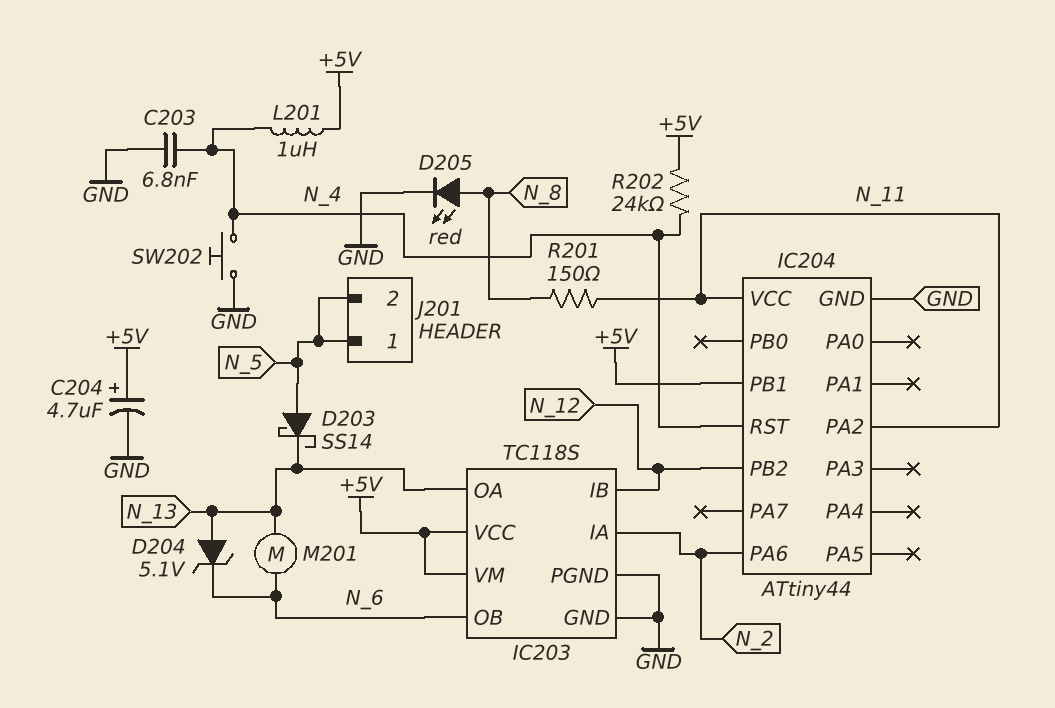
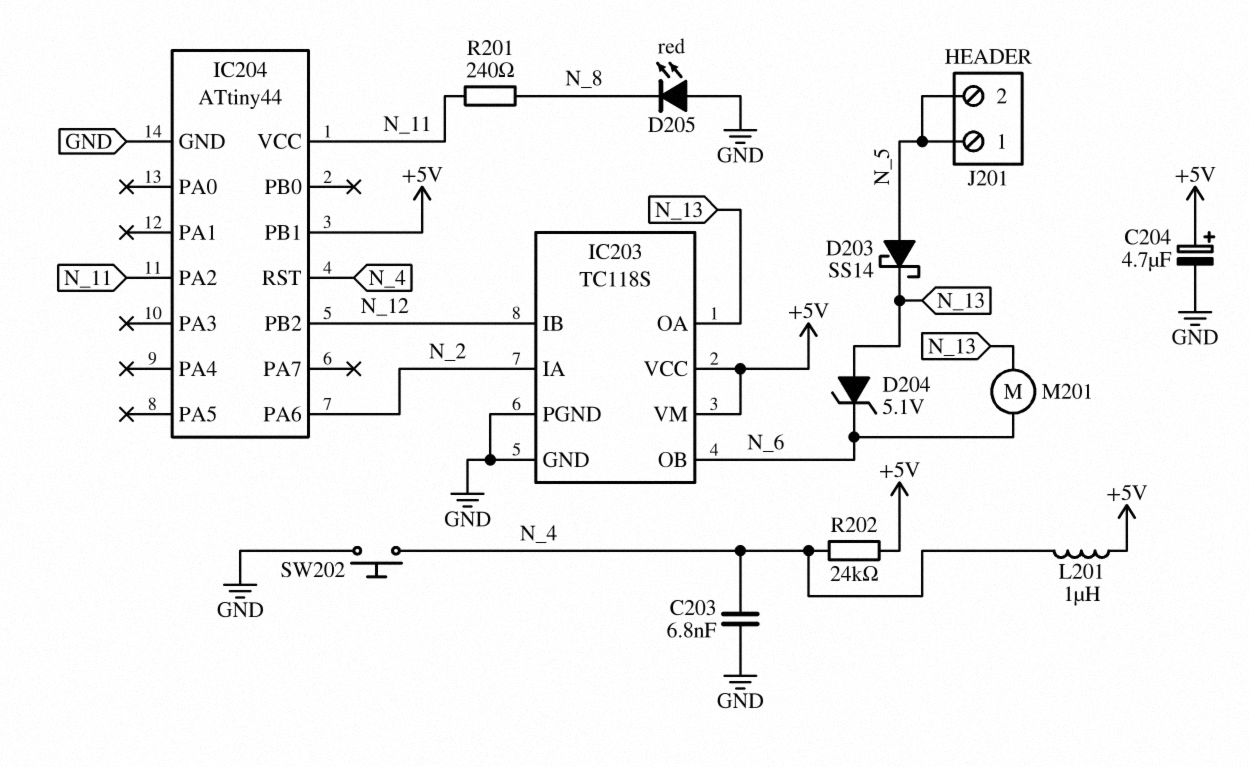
D205: LED red (A N_8, K GND) -> LED red (A GND, K N_8)
R201: 150 (N_8, N_11) -> 240 (N_8, N_11)

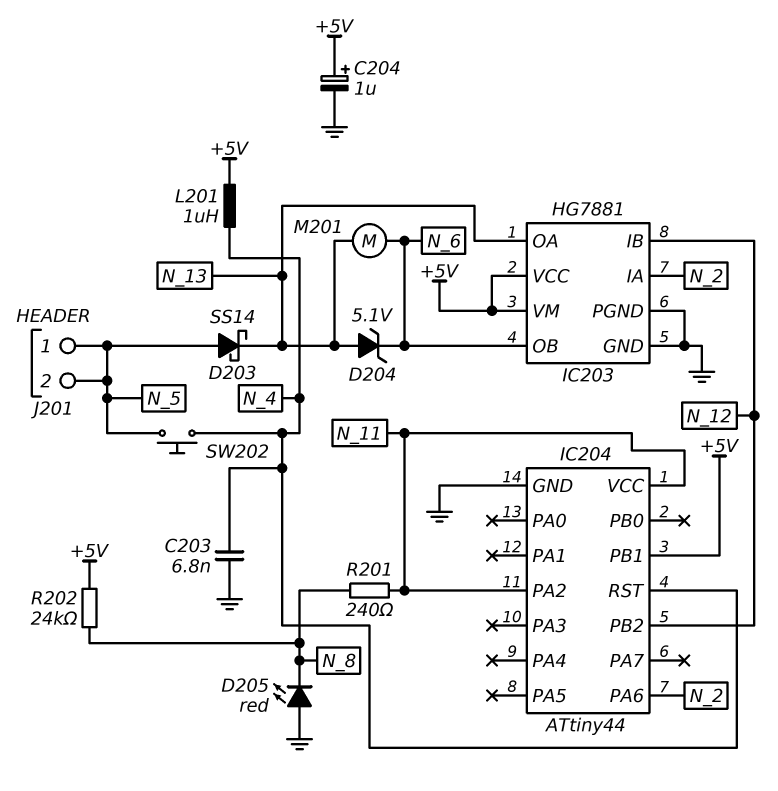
C204: 4.7uF (plus +5V, minus GND) -> 1uF (plus +5V, minus GND)
IC203: TC118S -> HG7881
R202: 24k (+5V, N_4) -> 24k (+5V, N_8)
SW202: button (GND, N_4) -> button (N_4, N_5)

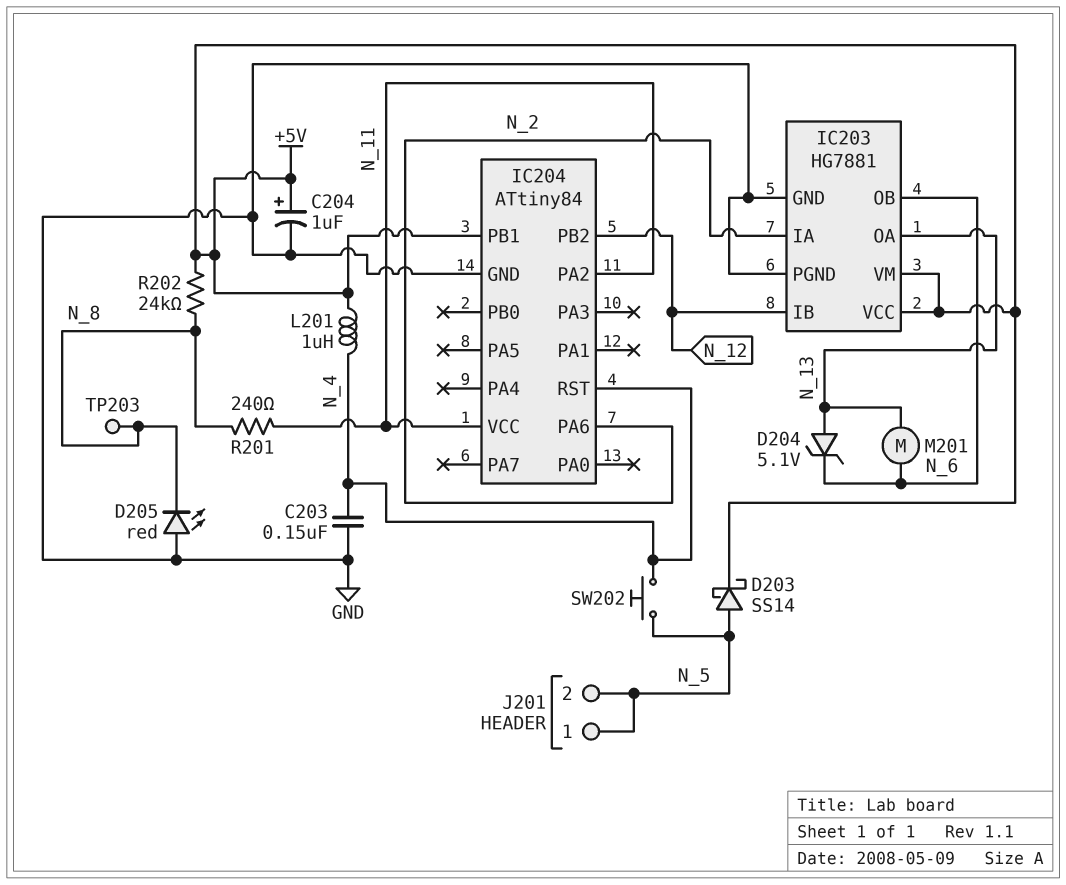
C203: 6.8nF (GND, N_4) -> 150nF (GND, N_4)
D203: schottky SS14 (A N_5, K N_13) -> schottky SS14 (A N_5, K +5V)
IC204: ATtiny44 -> ATtiny84
TP203: none -> test point (N_8)

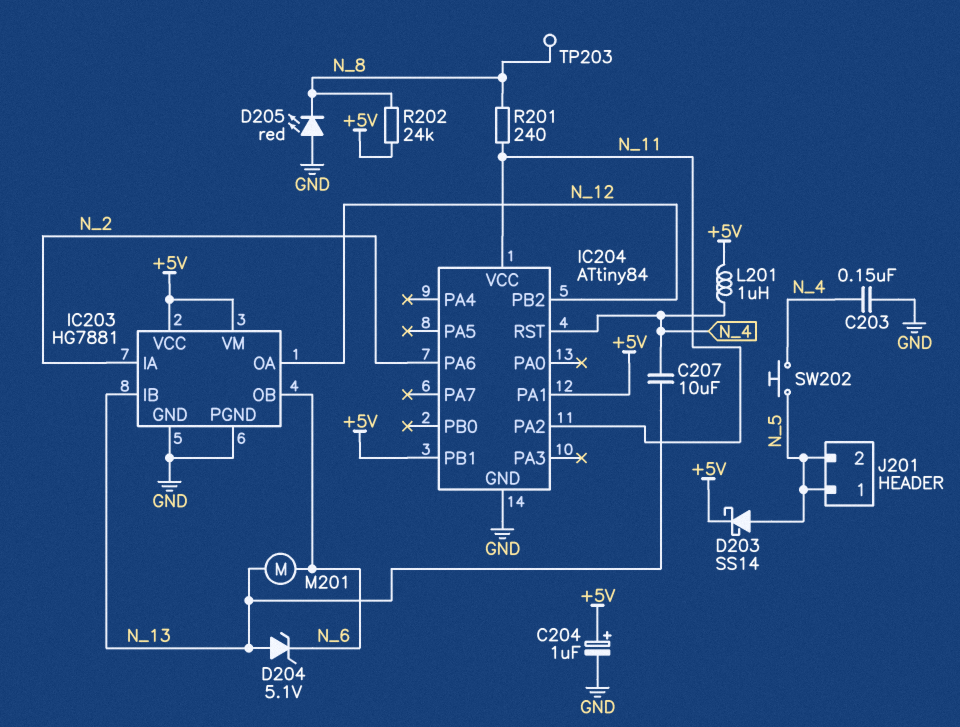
C207: none -> 10uF (N_4, N_13)
IC203 pin IB: N_12 -> N_13
IC203 pin OA: N_13 -> N_12
IC204 pin PA1: none -> +5V

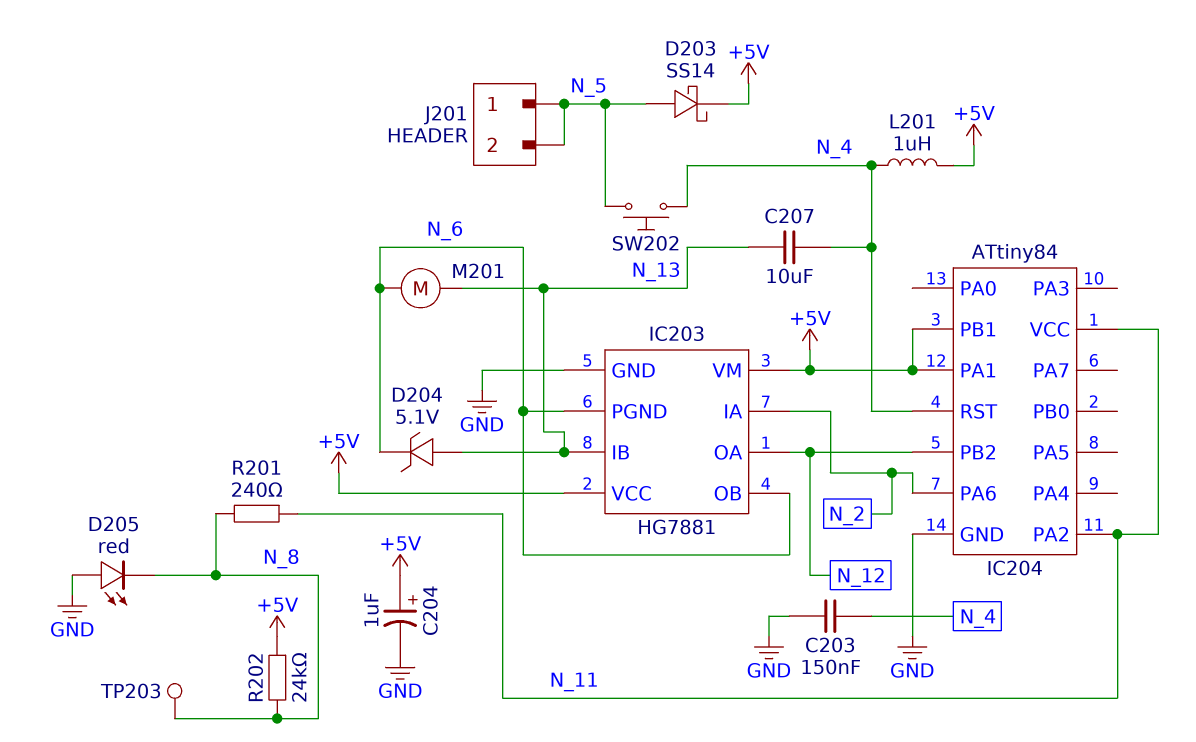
IC203 pin PGND: GND -> N_6

